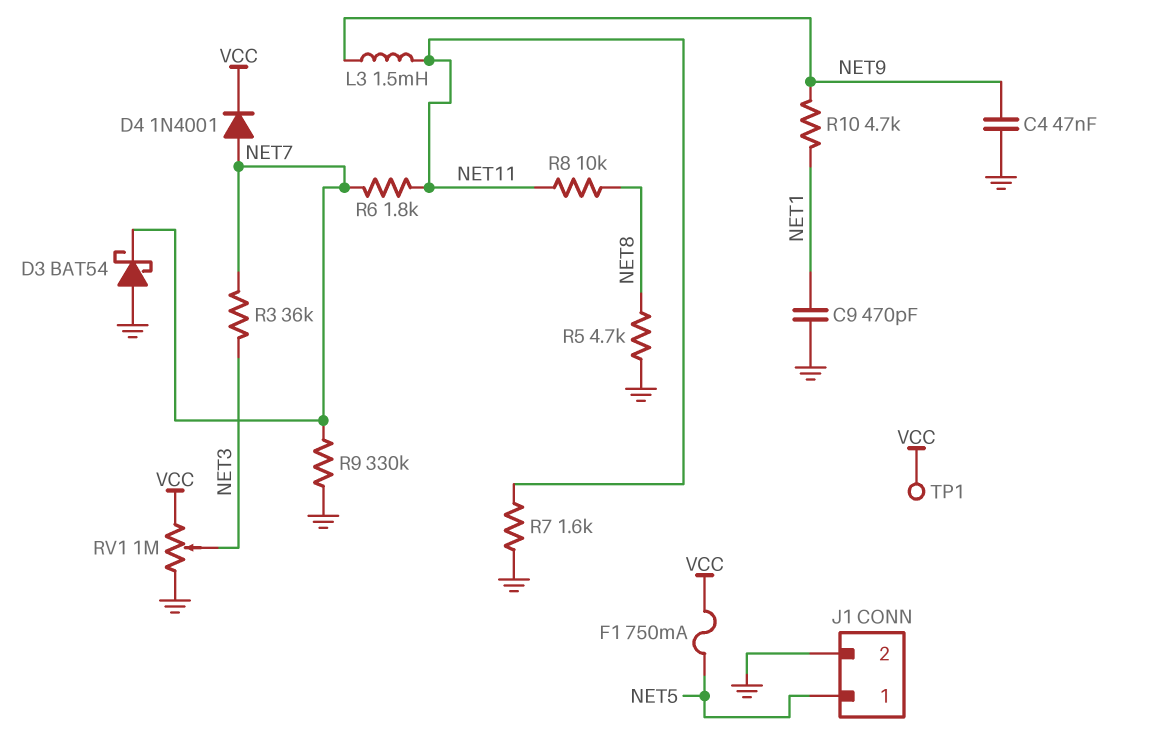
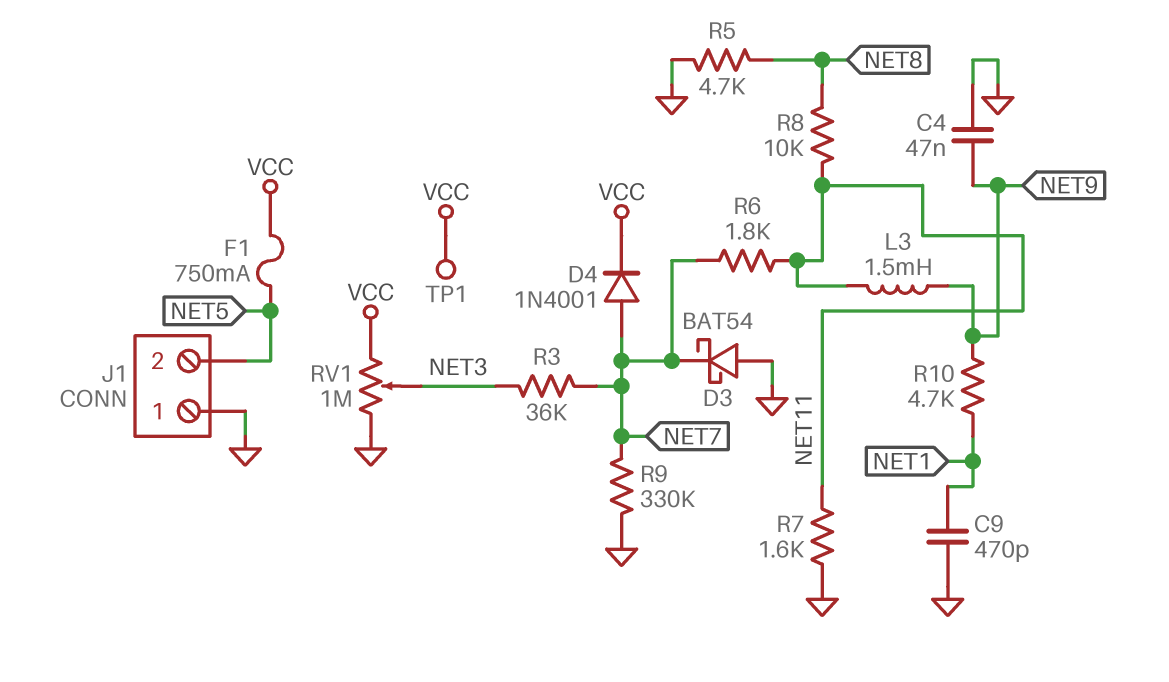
J1 pin 1: NET5 -> GND
J1 pin 2: GND -> NET5

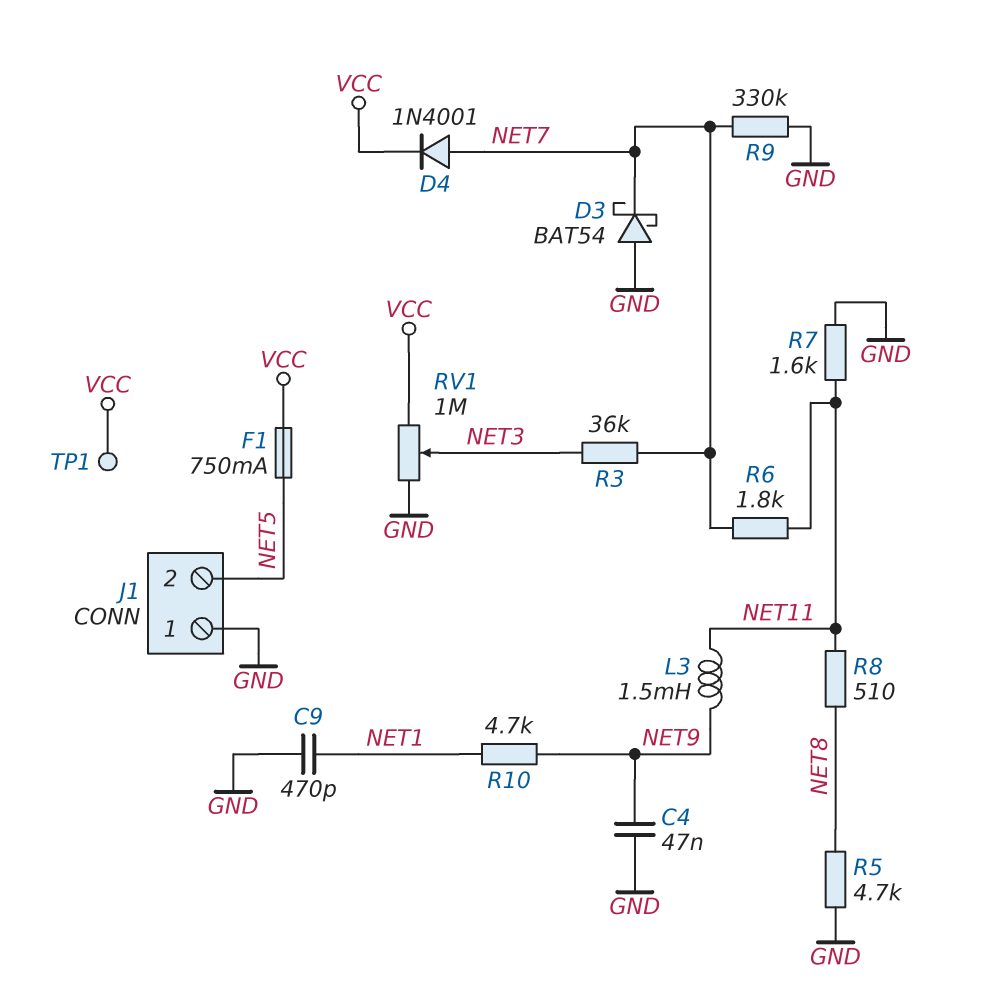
R8: 10k (NET8, NET11) -> 510 (NET8, NET11)

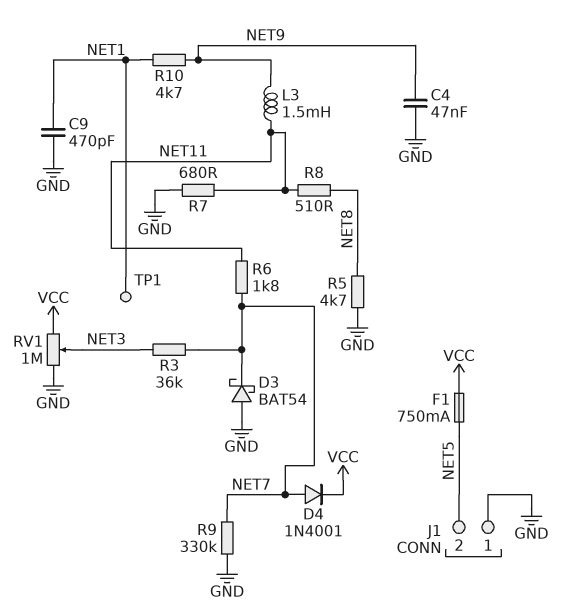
R7: 1.6k (GND, NET11) -> 680 (GND, NET11)
TP1: test point (VCC) -> test point (NET1)

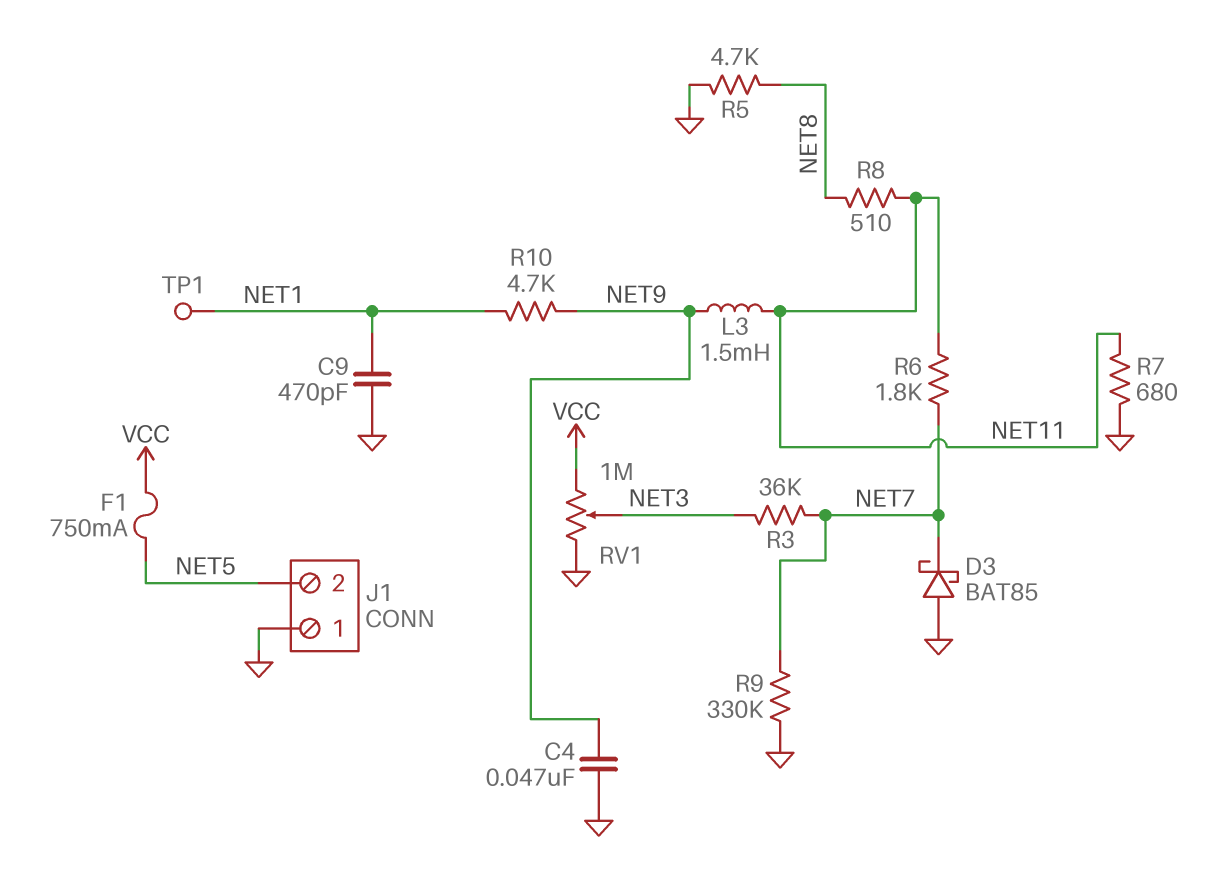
D3: schottky BAT54 (A GND, K NET7) -> schottky BAT85 (A GND, K NET7)
D4: diode 1N4001 (A NET7, K VCC) -> none

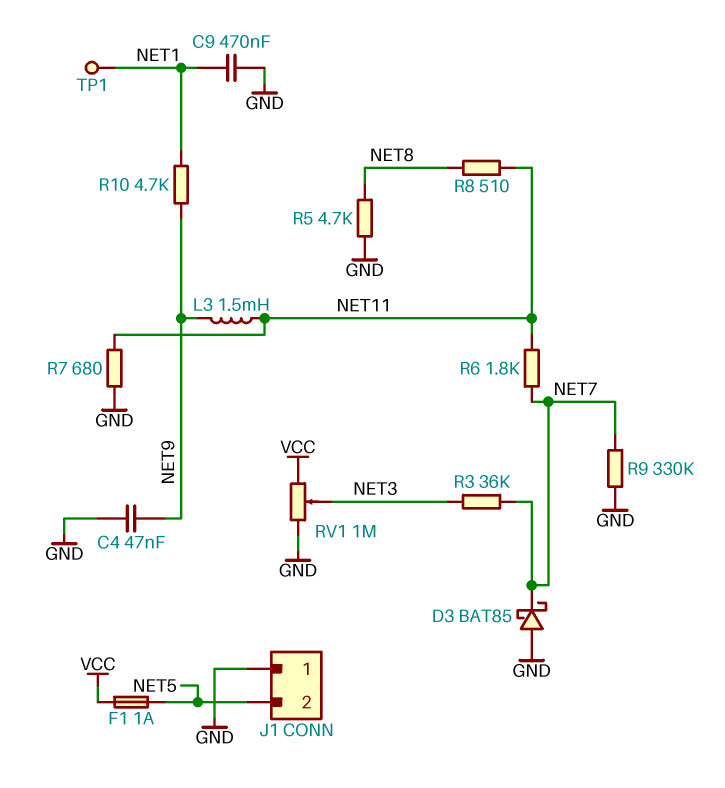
C9: 470pF (GND, NET1) -> 470nF (GND, NET1)
F1: 750mA (NET5, VCC) -> 1A (NET5, VCC)

